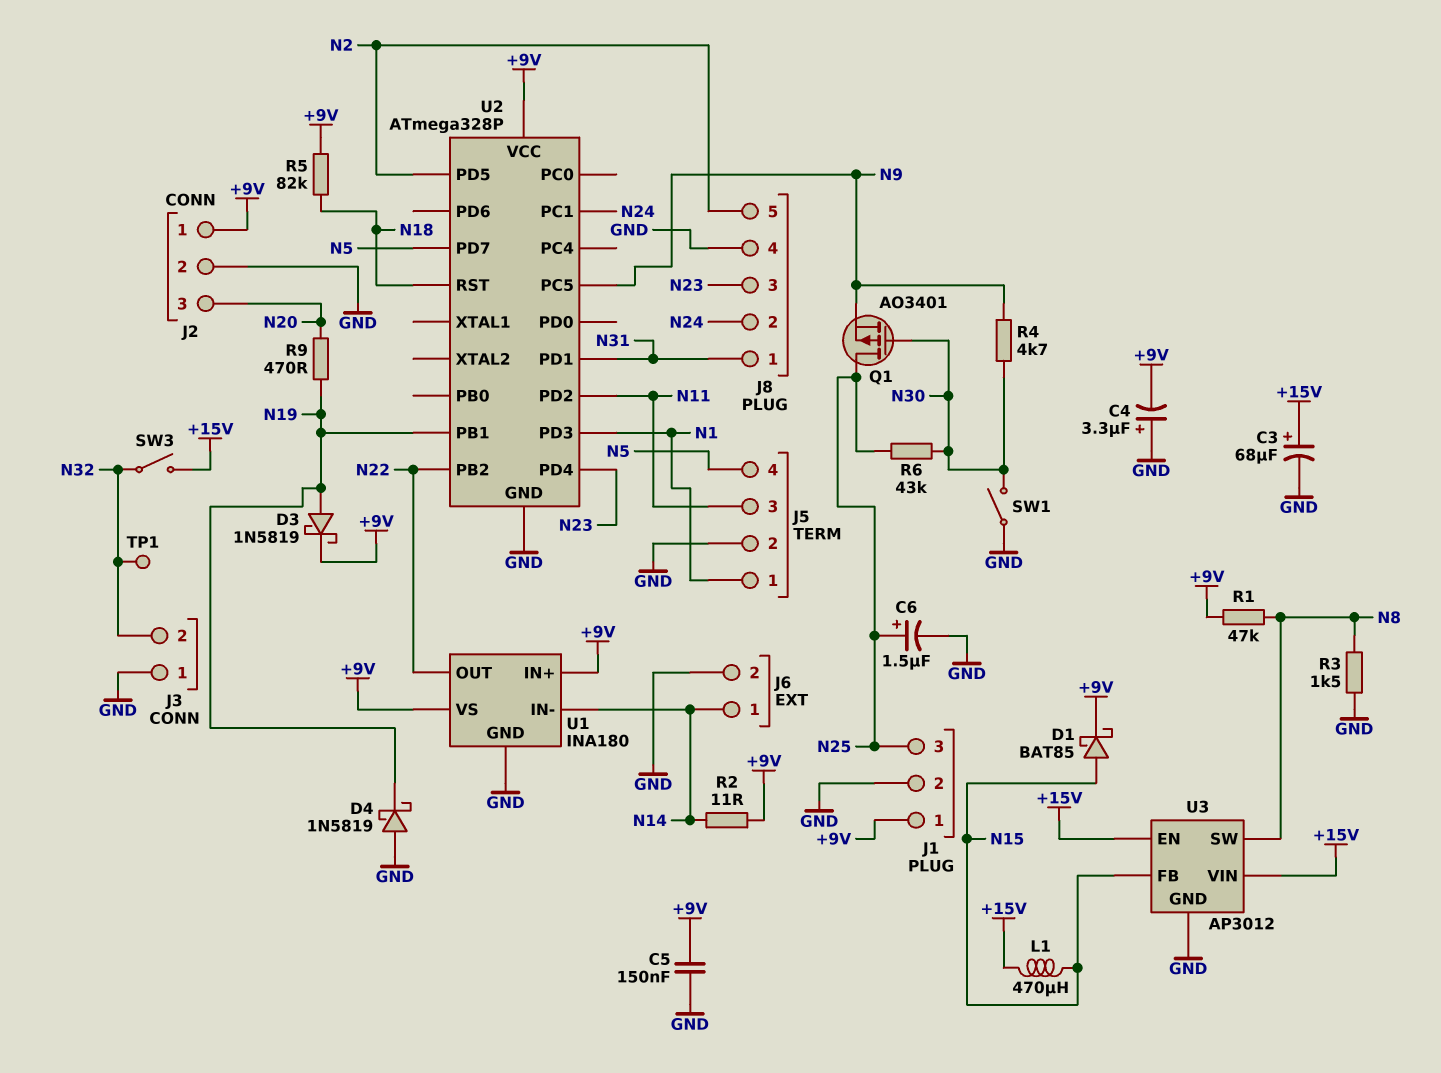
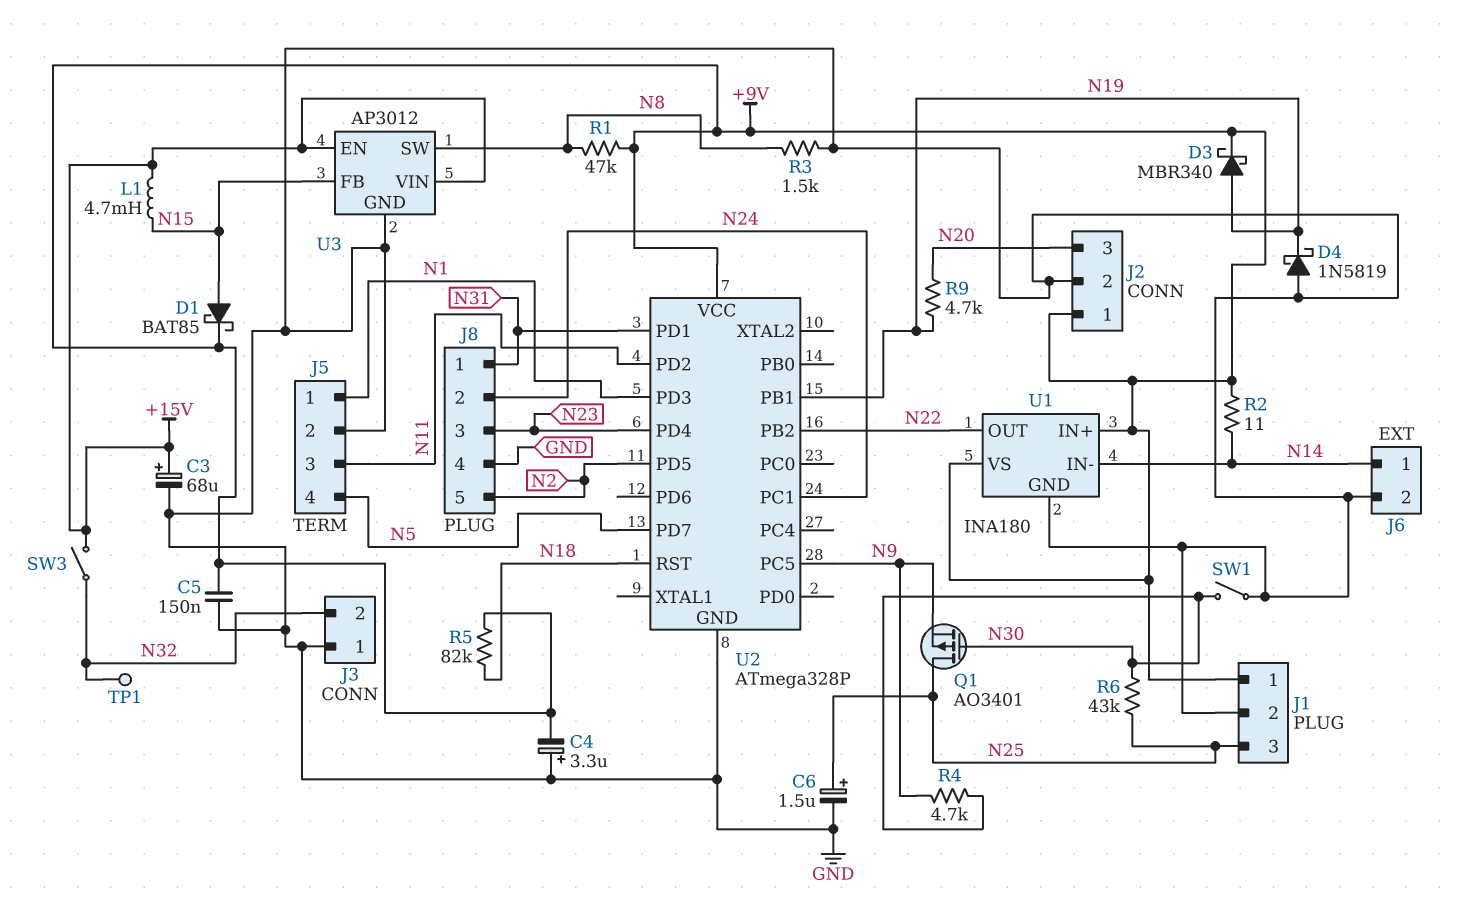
D3: schottky 1N5819 (A N19, K +9V) -> schottky MBR340 (A N19, K +9V)
L1: 470uH (+15V, N15) -> 4.7mH (+15V, N15)
R9: 470 (N19, N20) -> 4.7k (N19, N20)

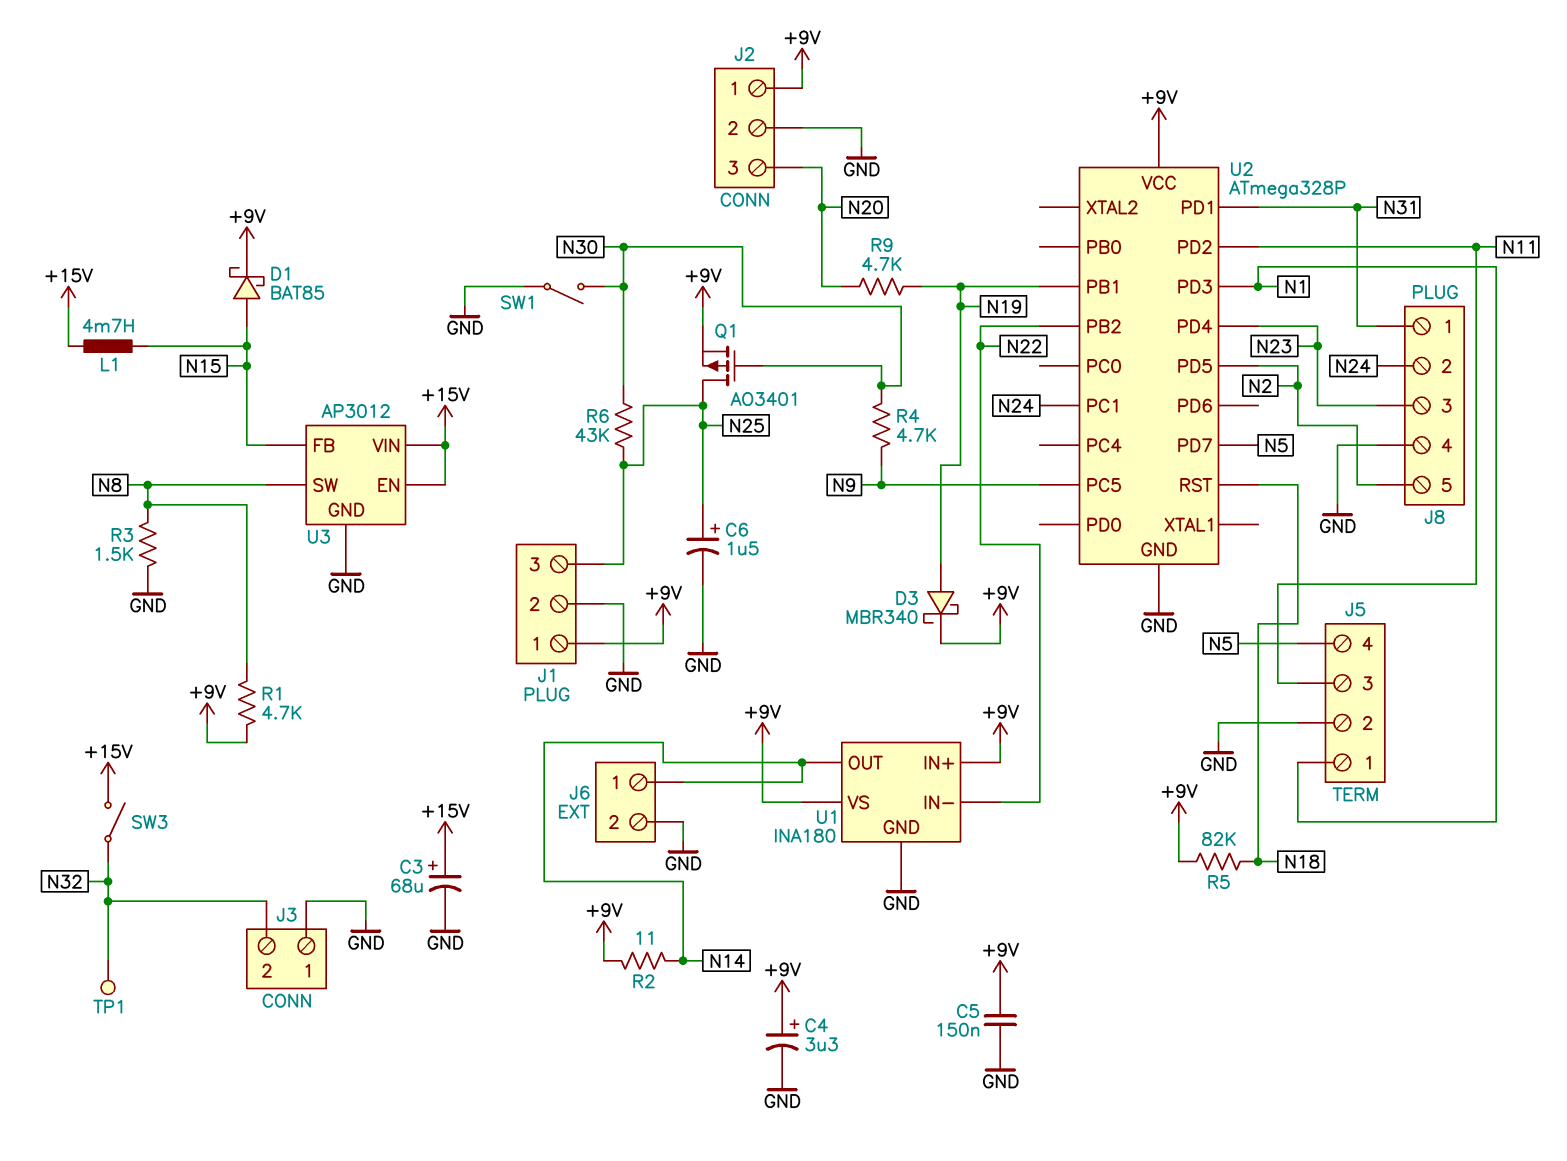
C4: 3.3uF (plus GND, minus +9V) -> 3.3uF (plus +9V, minus GND)
D4: schottky 1N5819 (A GND, K N19) -> none
Q1: PMOS AO3401 (G N30, D N25, S N9) -> PMOS AO3401 (G N30, D N25, S +9V)
R1: 47k (+9V, N8) -> 4.7k (+9V, N8)
U1 pin IN-: N14 -> N22
U1 pin OUT: N22 -> N14

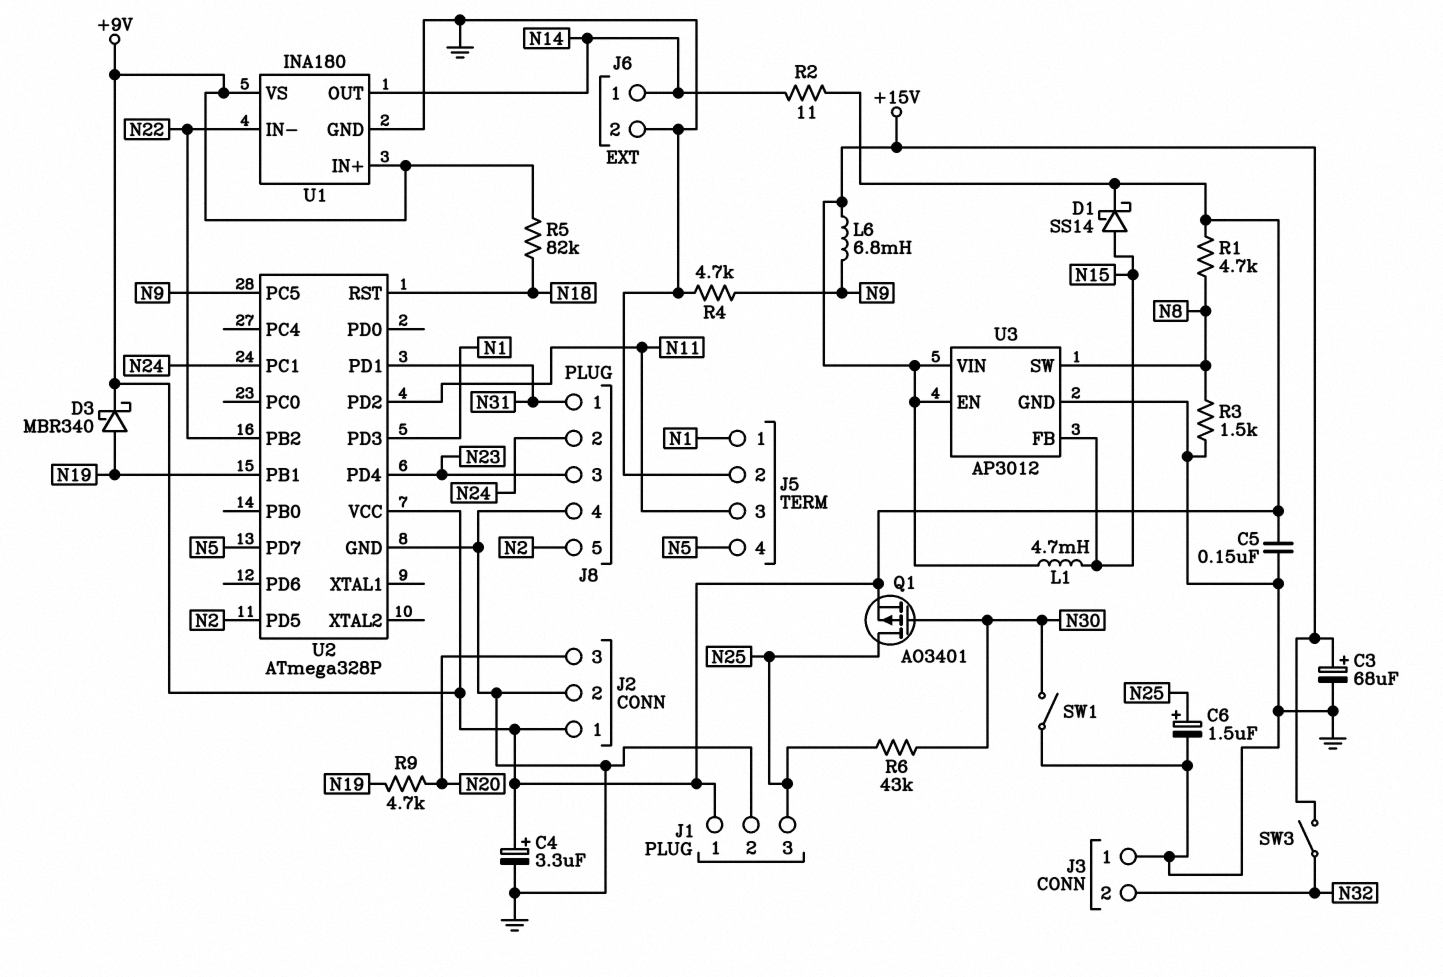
D1: schottky BAT85 (A N15, K +9V) -> schottky SS14 (A N15, K +9V)
L6: none -> 6.8mH (+15V, N9)
R4: 4.7k (N9, N30) -> 4.7k (GND, N9)
TP1: test point (N32) -> none

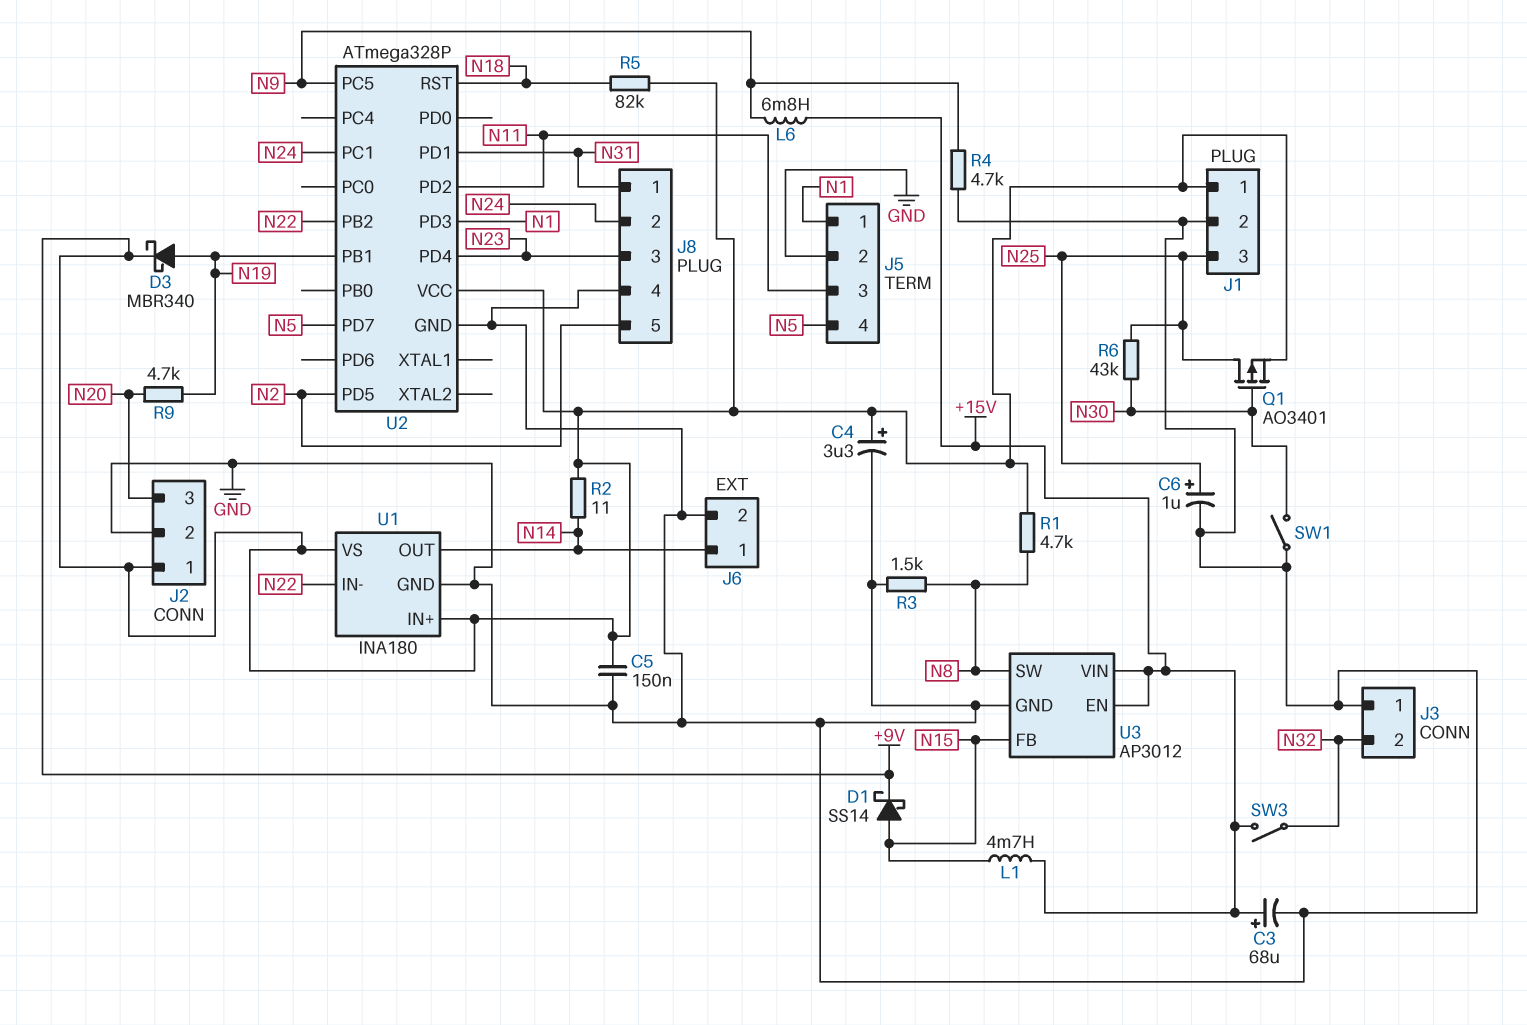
C6: 1.5uF (plus N25, minus GND) -> 1uF (plus N25, minus GND)

